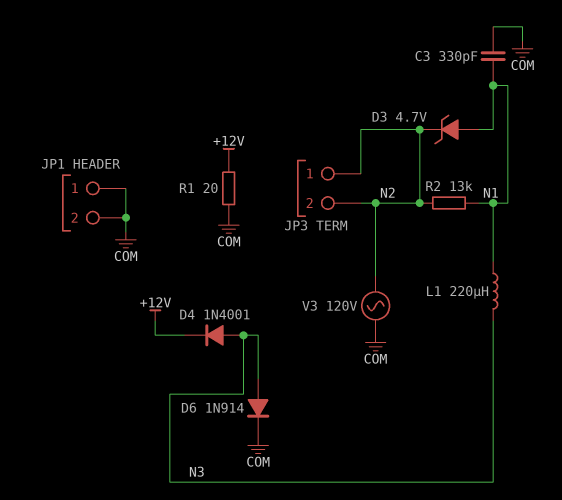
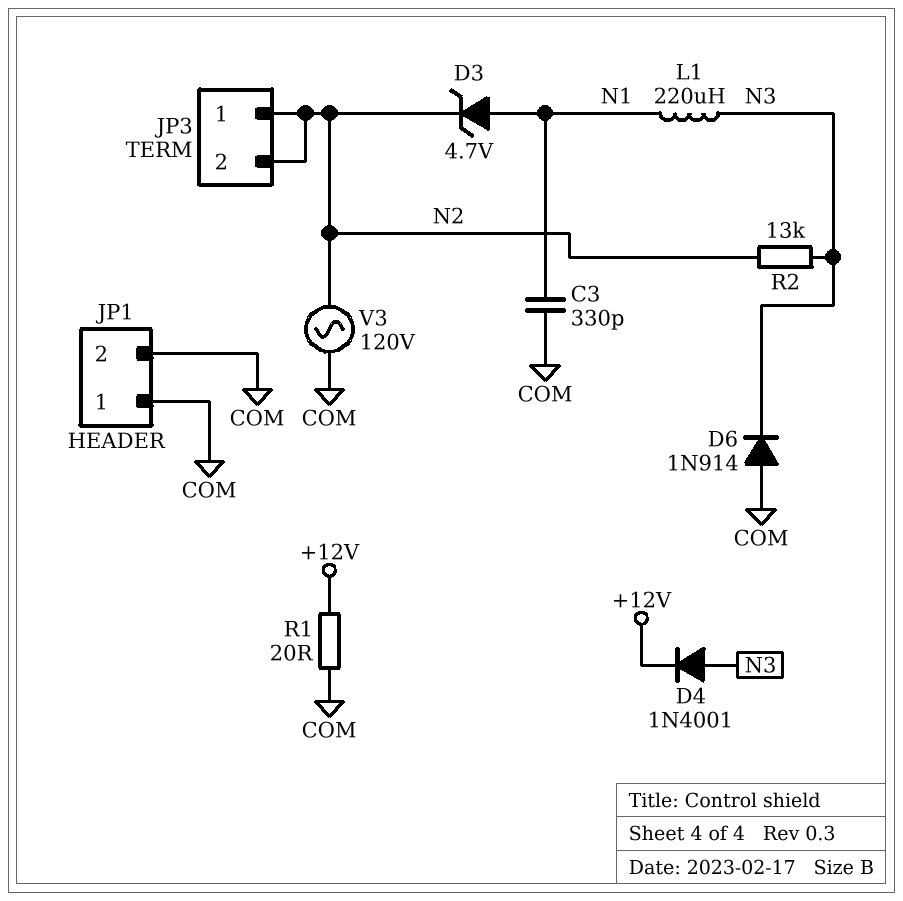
D6: diode 1N914 (A N3, K COM) -> diode 1N914 (A COM, K N3)
R2: 13k (N1, N2) -> 13k (N2, N3)

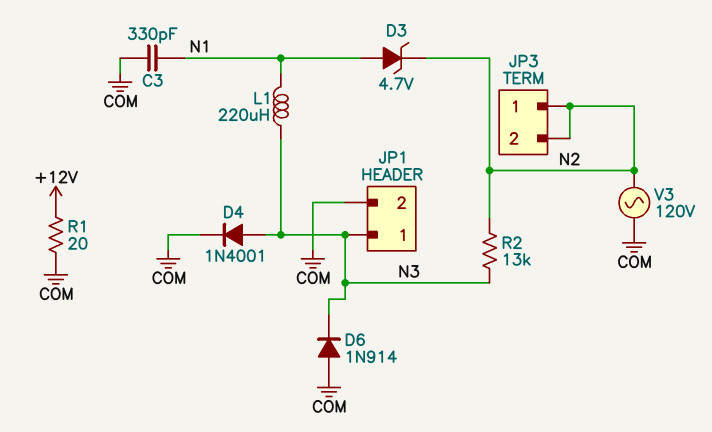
D4: diode 1N4001 (A N3, K +12V) -> diode 1N4001 (A N3, K COM)
JP1 pin 1: COM -> N3

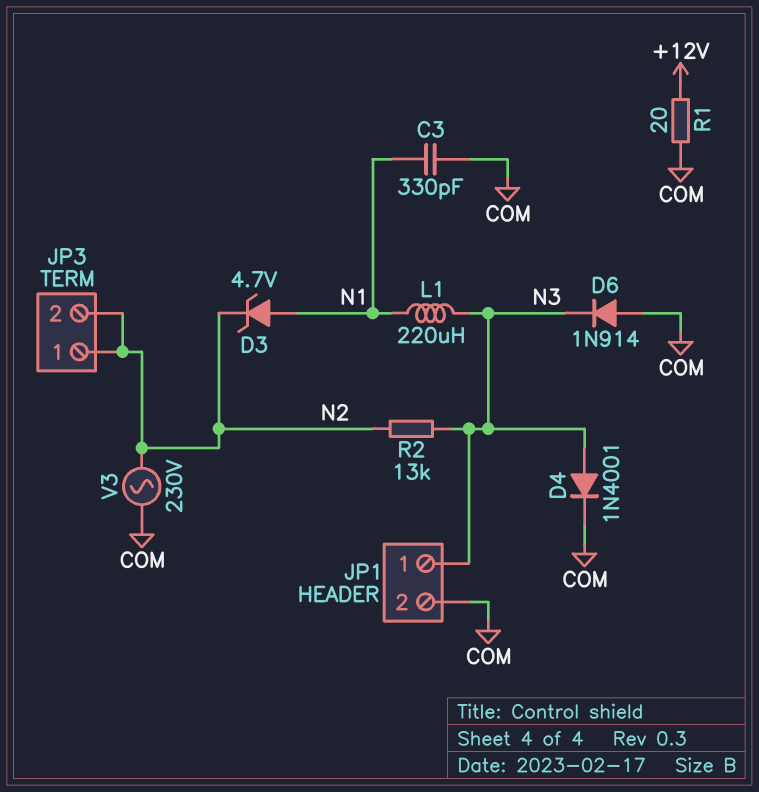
V3: AC 120V (COM, N2) -> AC 230V (COM, N2)

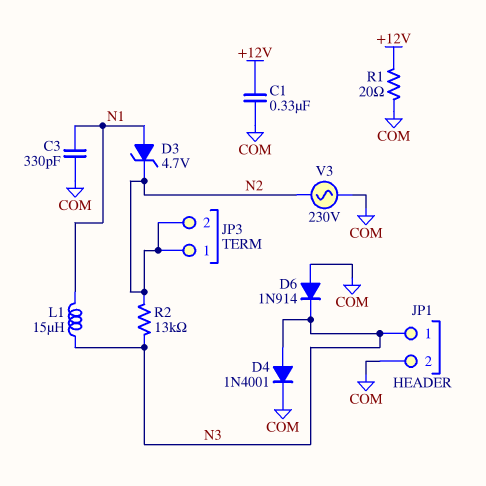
C1: none -> 330nF (+12V, COM)
L1: 220uH (N1, N3) -> 15uH (N1, N3)

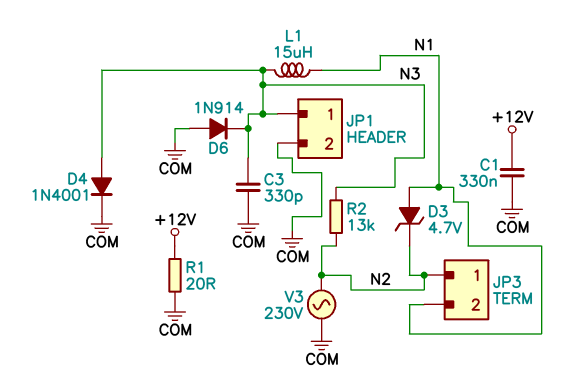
C3: 330pF (COM, N1) -> 330pF (COM, N3)
JP3 pin 2: N2 -> N1

